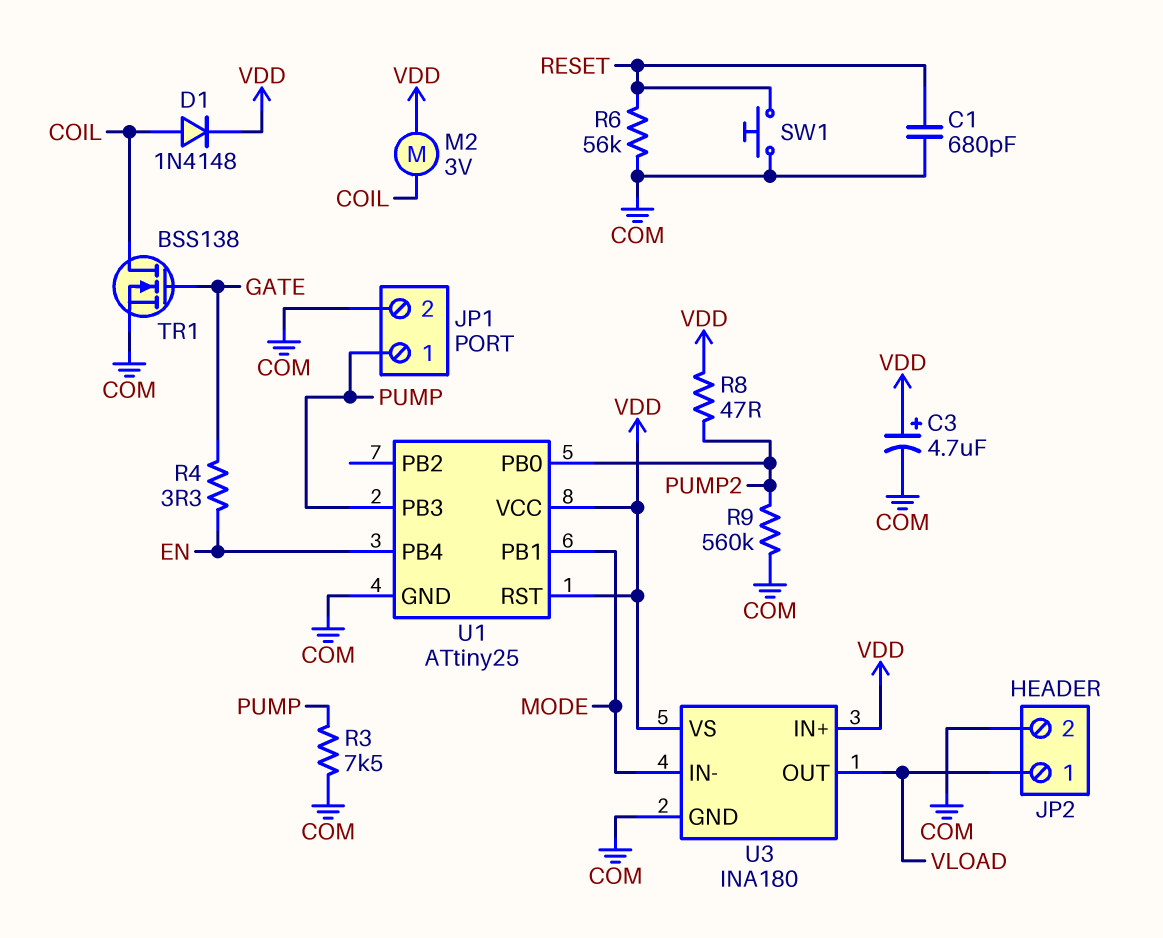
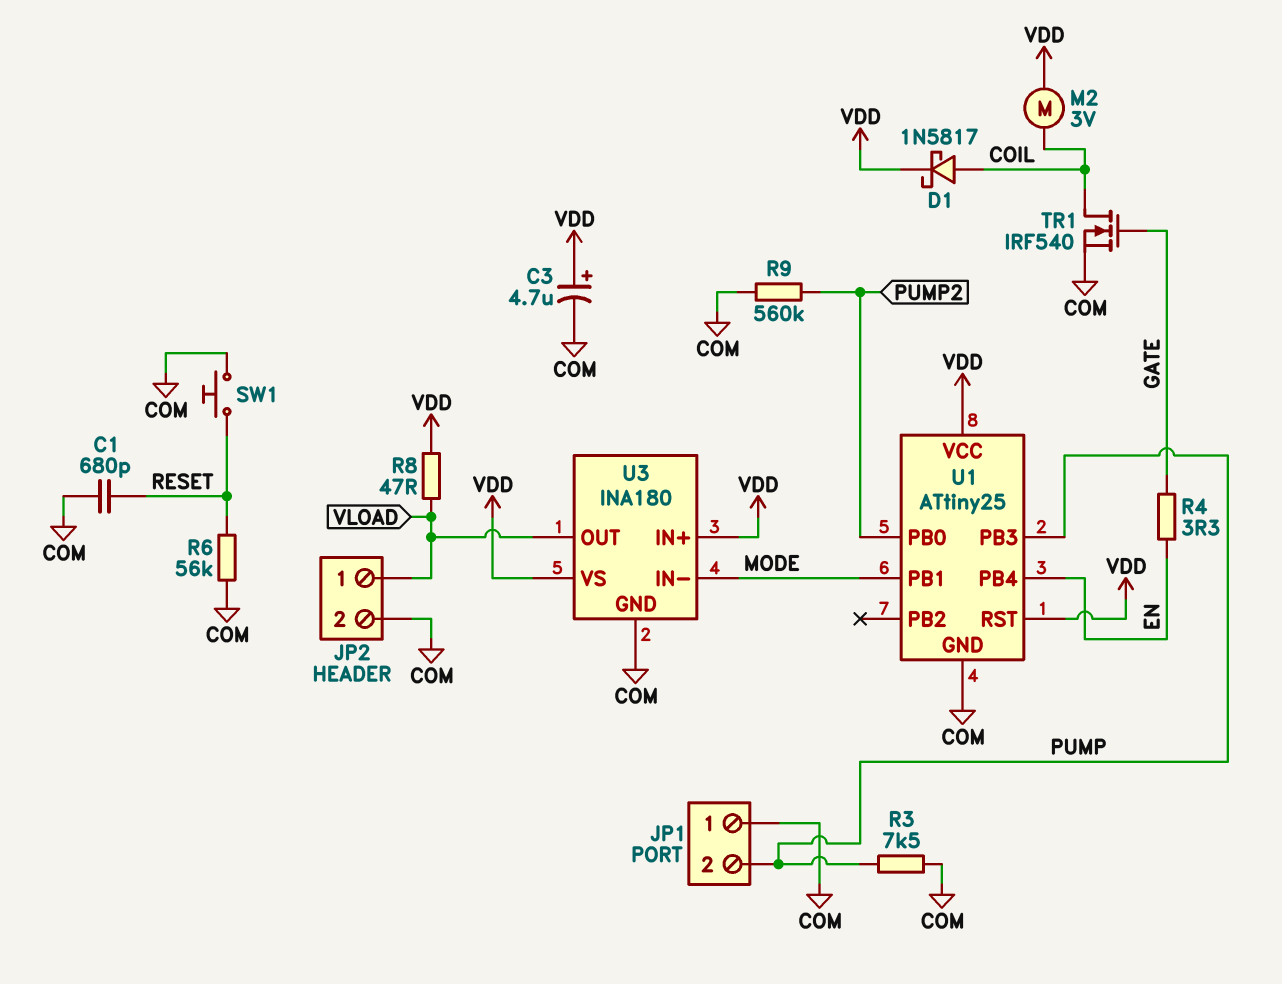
D1: diode 1N4148 (A COIL, K VDD) -> schottky 1N5817 (A COIL, K VDD)
JP1 pin 1: PUMP -> COM
JP1 pin 2: COM -> PUMP
R8: 47 (PUMP2, VDD) -> 47 (VDD, VLOAD)
TR1: NMOS BSS138 (G GATE, D COIL, S COM) -> NMOS IRF540 (G GATE, D COIL, S COM)

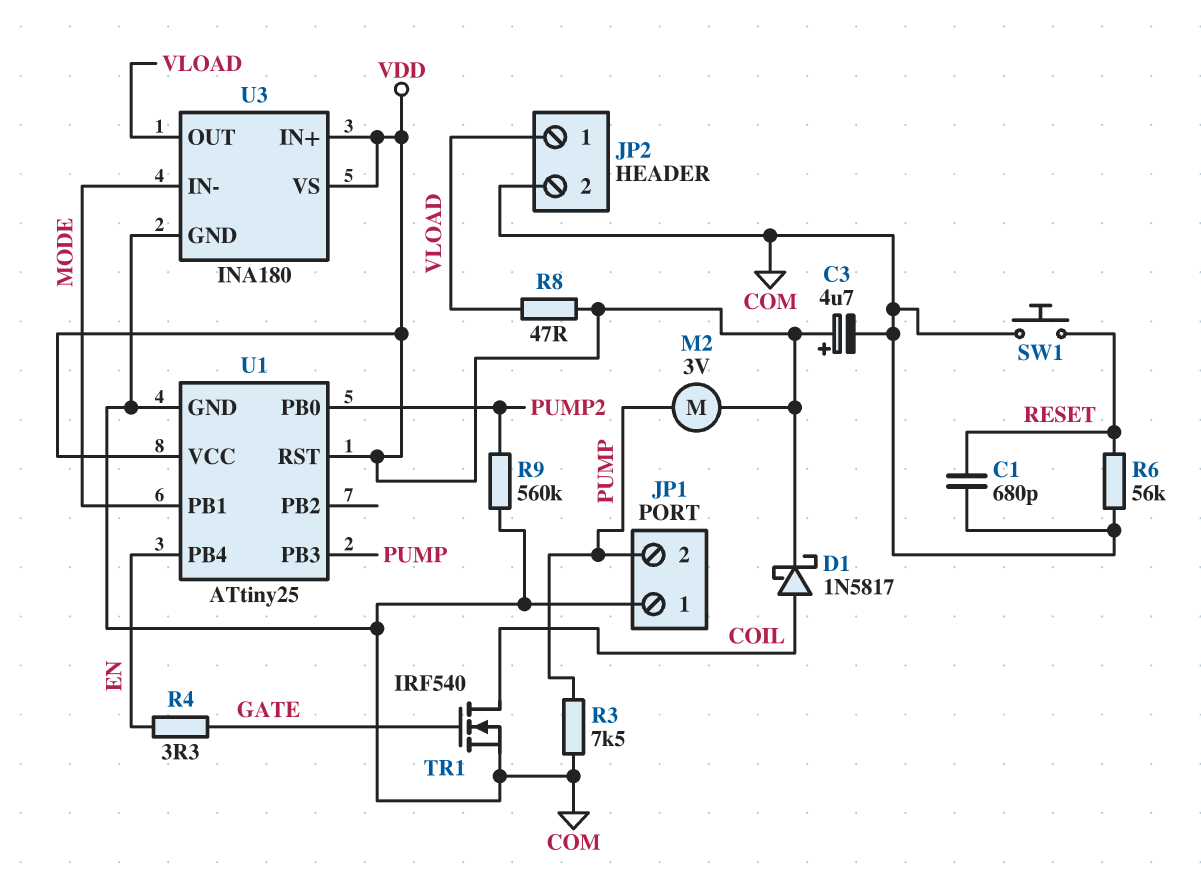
M2: motor 3V (COIL, VDD) -> motor 3V (PUMP, VDD)

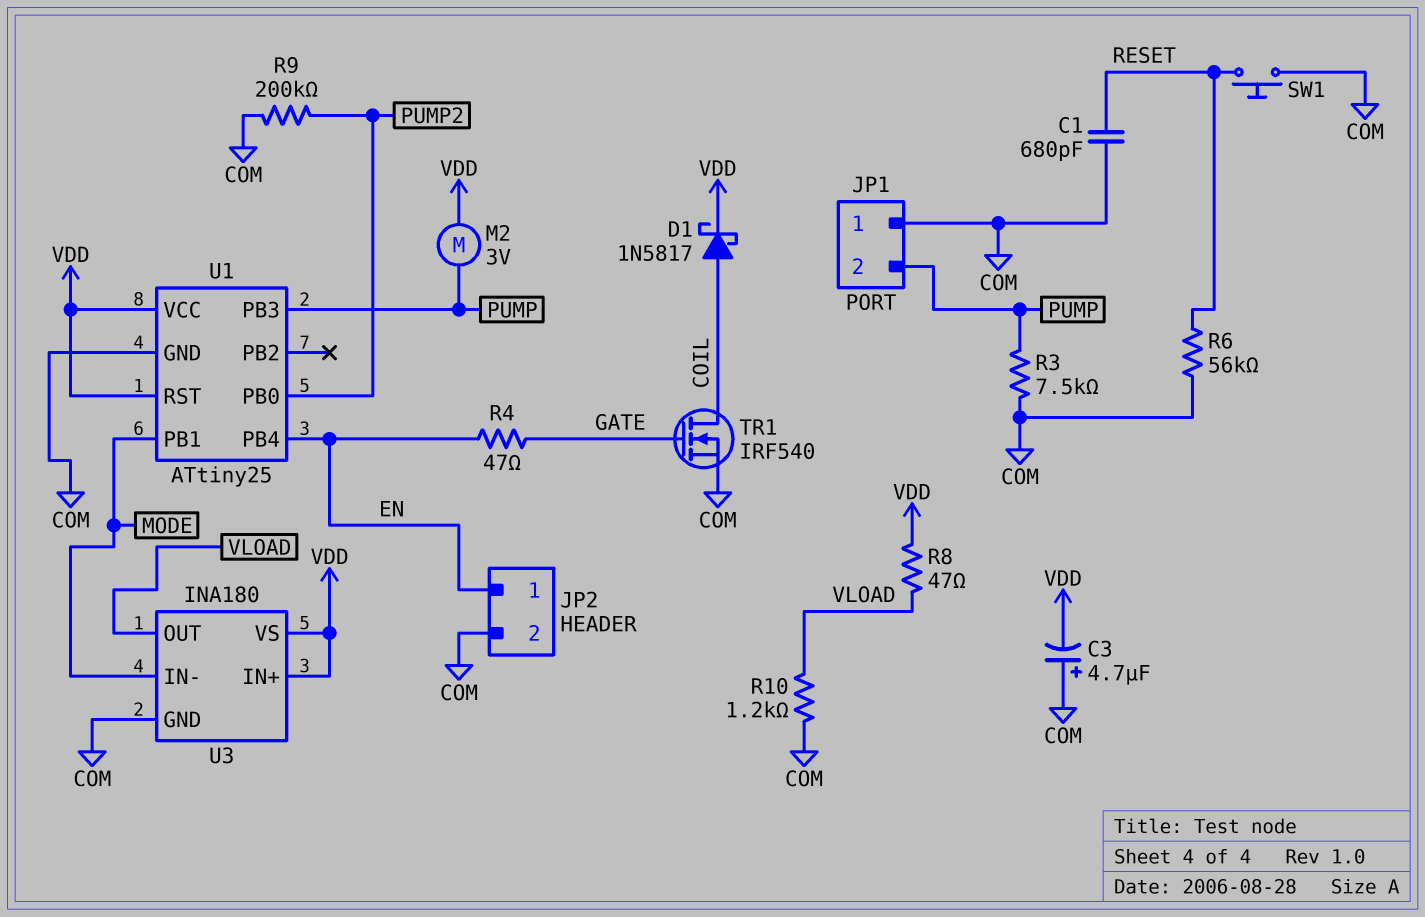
C3: 4.7uF (plus VDD, minus COM) -> 4.7uF (plus COM, minus VDD)
JP2 pin 1: VLOAD -> EN
R4: 3.3 (EN, GATE) -> 47 (EN, GATE)
R9: 560k (COM, PUMP2) -> 200k (COM, PUMP2)
R10: none -> 1.2k (COM, VLOAD)

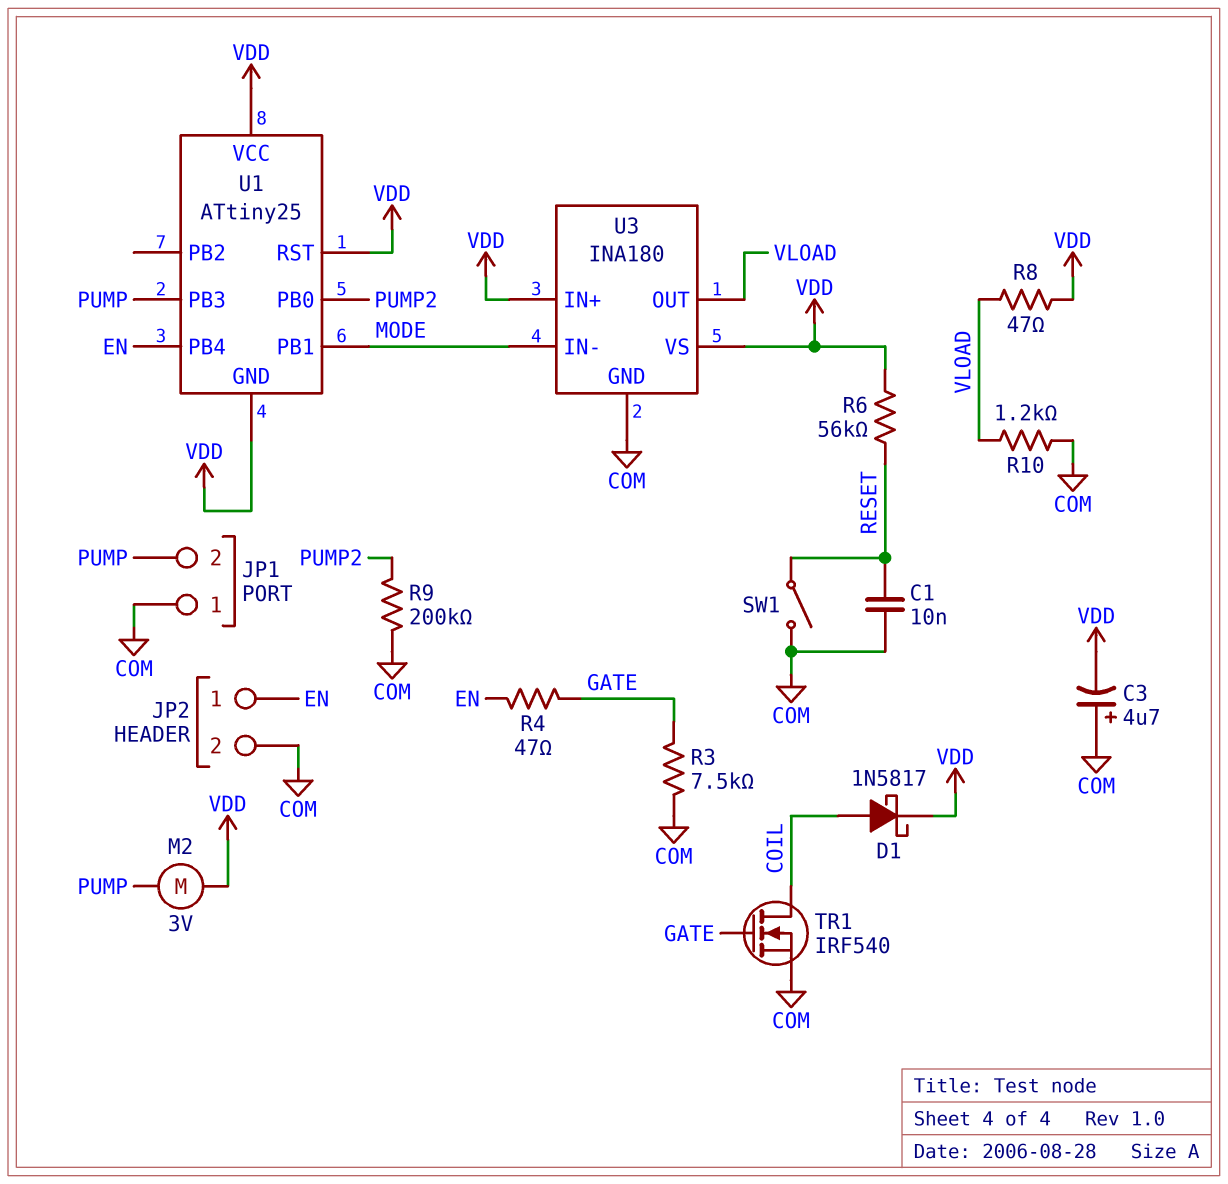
C1: 680pF (COM, RESET) -> 10nF (COM, RESET)
R3: 7.5k (COM, PUMP) -> 7.5k (COM, GATE)
R6: 56k (COM, RESET) -> 56k (RESET, VDD)
SW1: button (COM, RESET) -> switch (COM, RESET)
U1 pin GND: COM -> VDD

